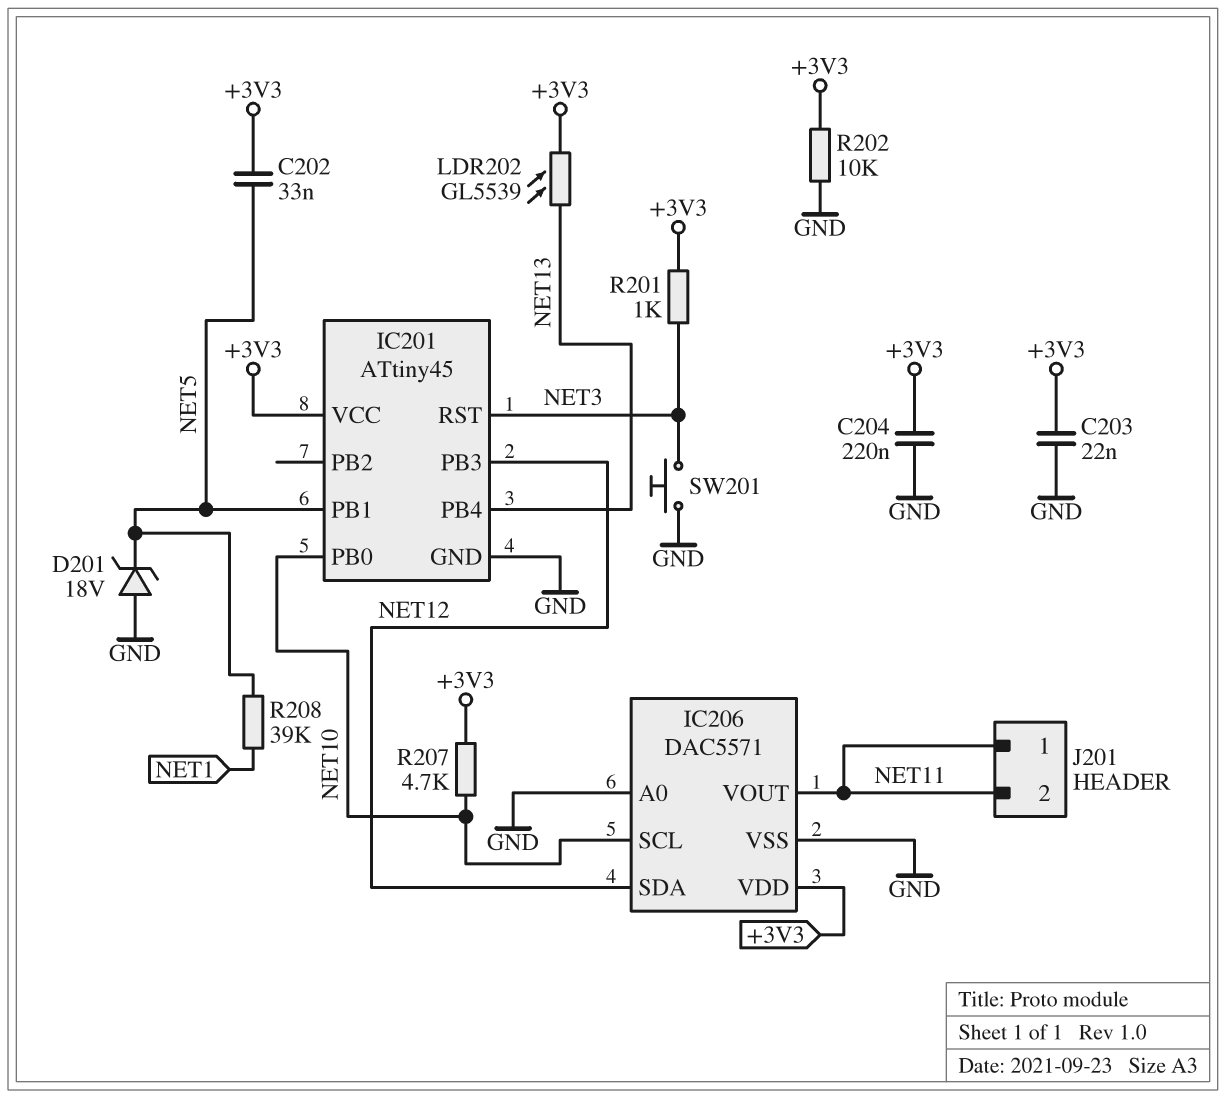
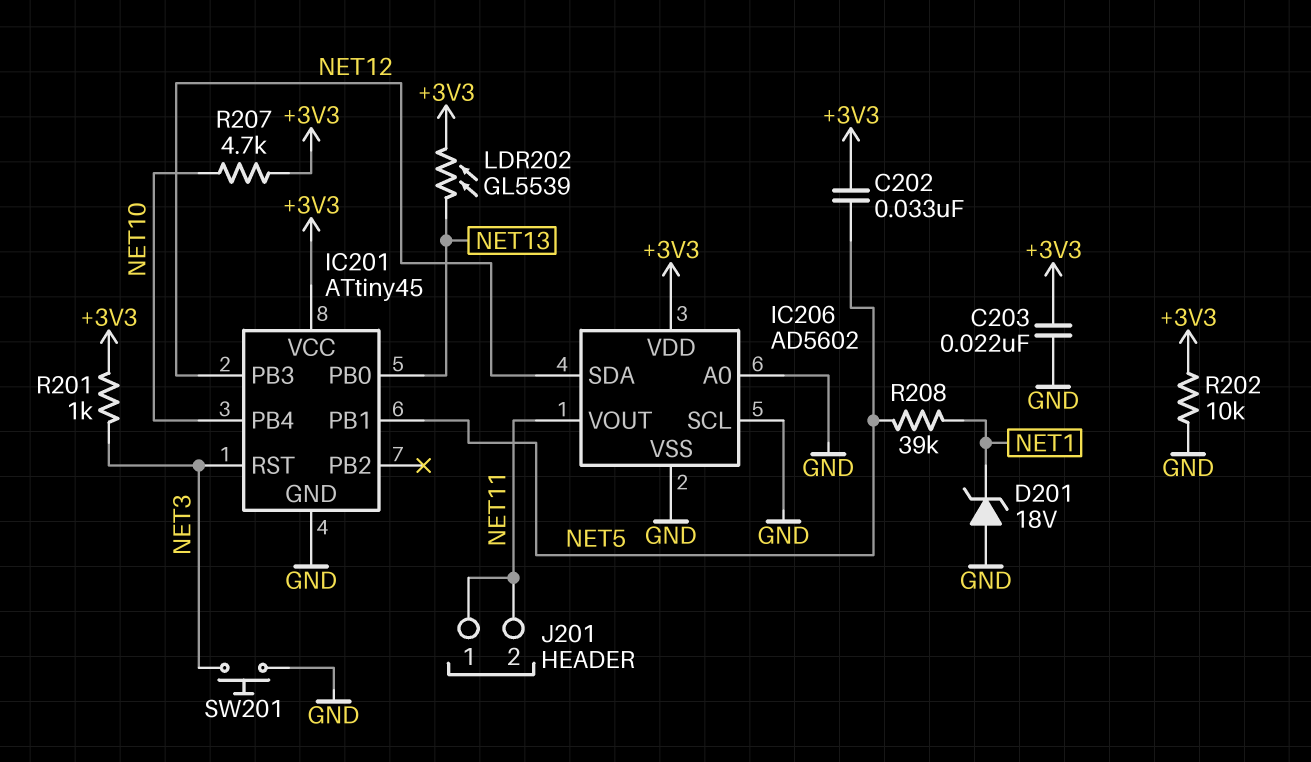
C204: 220nF (+3V3, GND) -> none
D201: zener 18V (A GND, K NET5) -> zener 18V (A GND, K NET1)
IC201 pin PB0: NET10 -> NET13
IC201 pin PB4: NET13 -> NET10
IC206: DAC5571 -> AD5602
IC206 pin SCL: NET10 -> GND

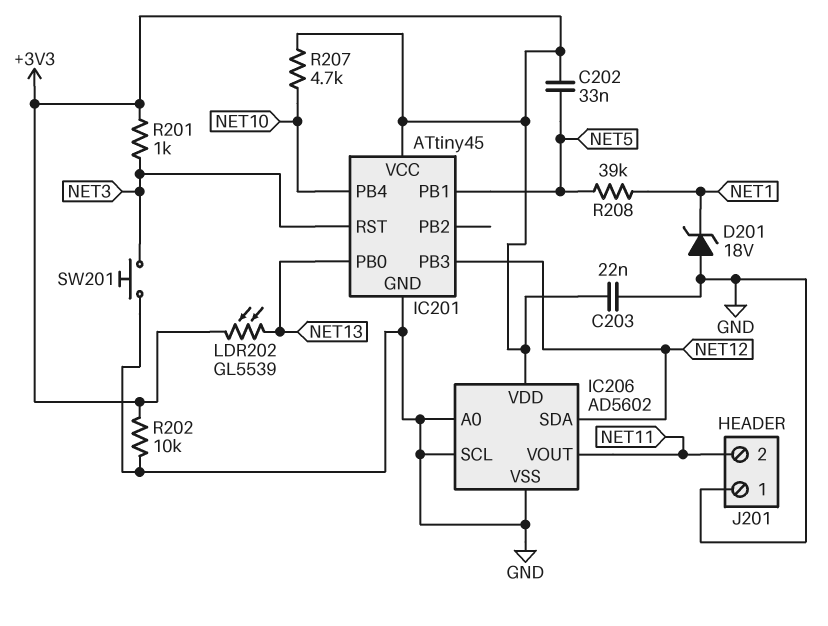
J201 pin 1: NET11 -> GND

